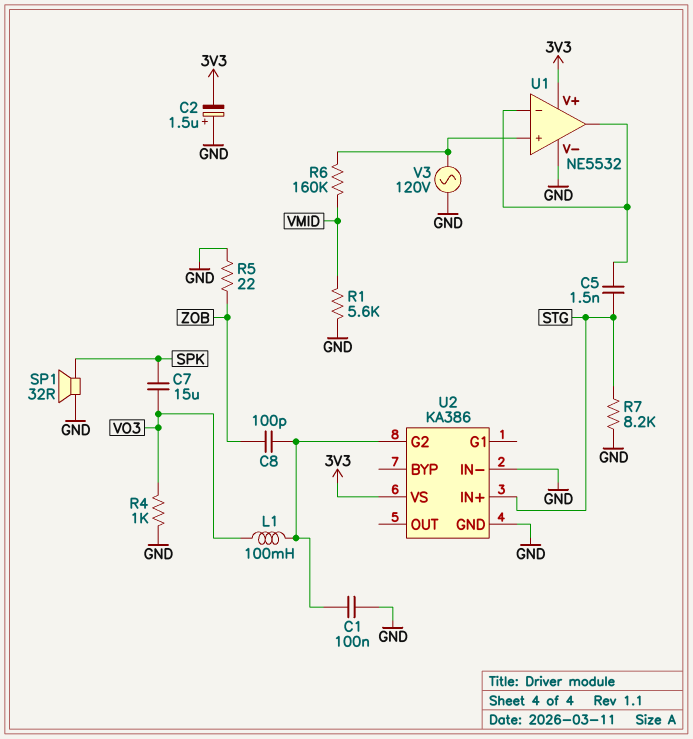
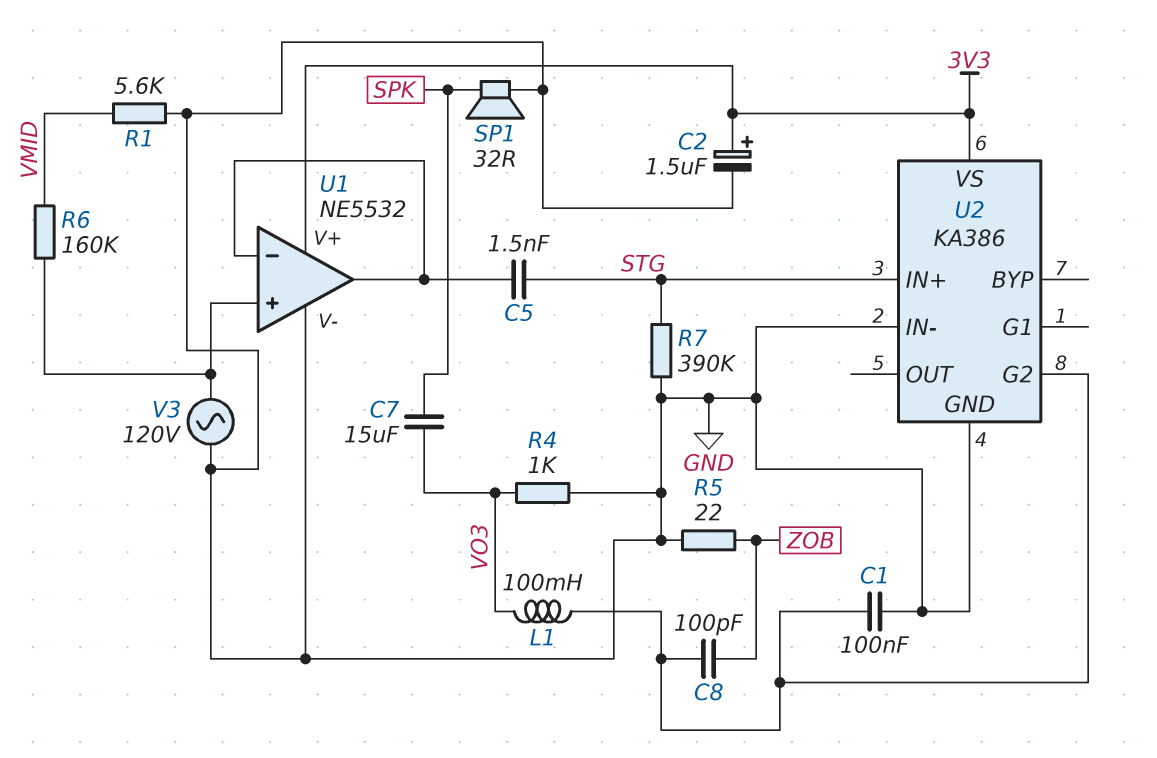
C2: 1.5uF (plus GND, minus 3V3) -> 1.5uF (plus 3V3, minus GND)
R7: 8.2k (GND, STG) -> 390k (GND, STG)

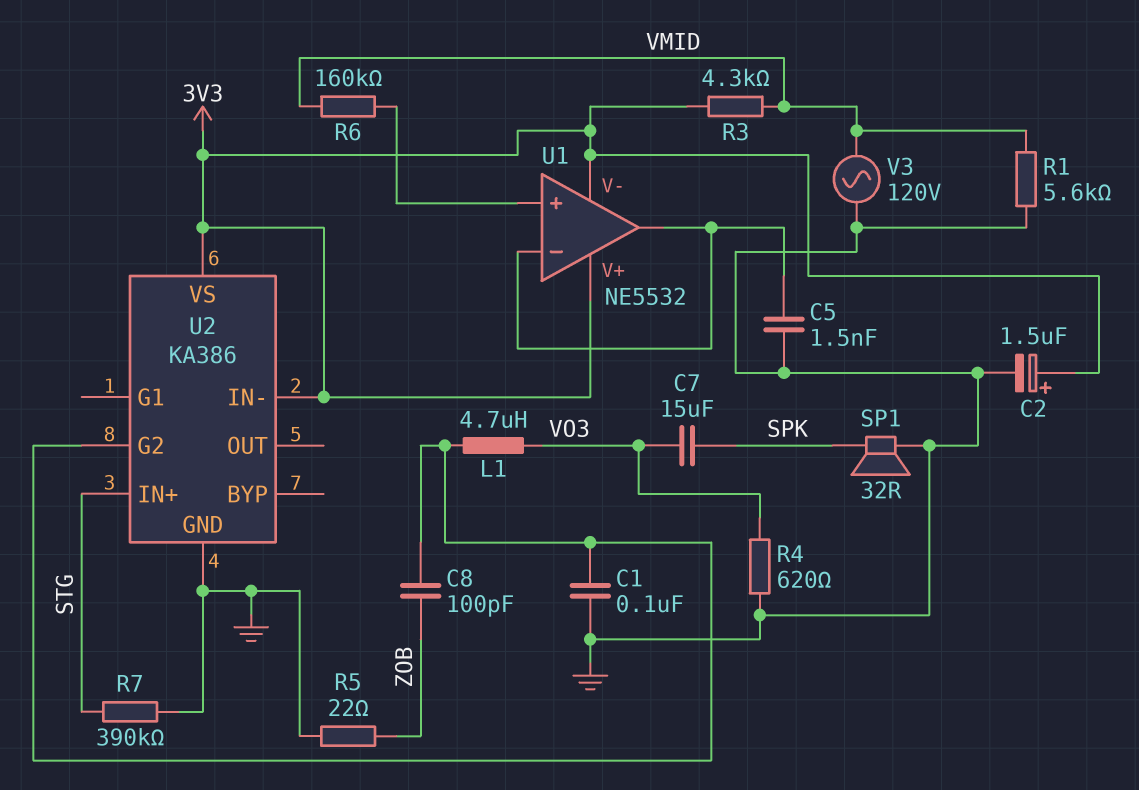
C5: 1.5nF (STG, U1/in-) -> 1.5nF (GND, U1/in-)
L1: 100mH (U2/G2, VO3) -> 4.7uH (U2/G2, VO3)
R3: none -> 4.3k (3V3, VMID)
R4: 1k (GND, VO3) -> 620 (GND, VO3)
U1 pin V-: GND -> 3V3
U2 pin IN-: GND -> 3V3
V3: AC 120V (GND, U1/in+) -> AC 120V (GND, VMID)

